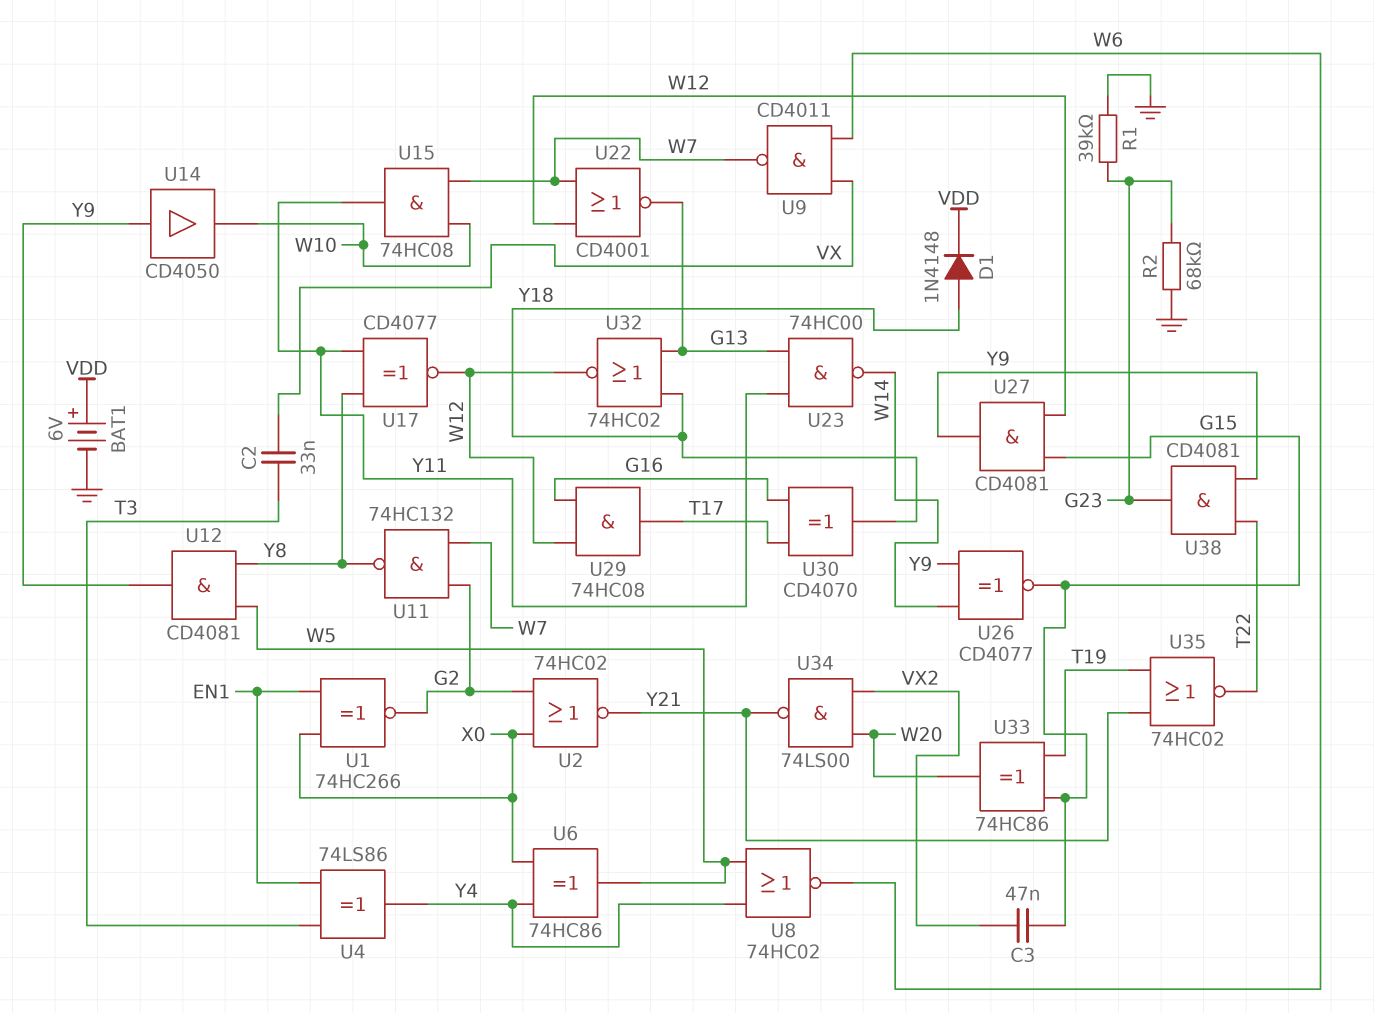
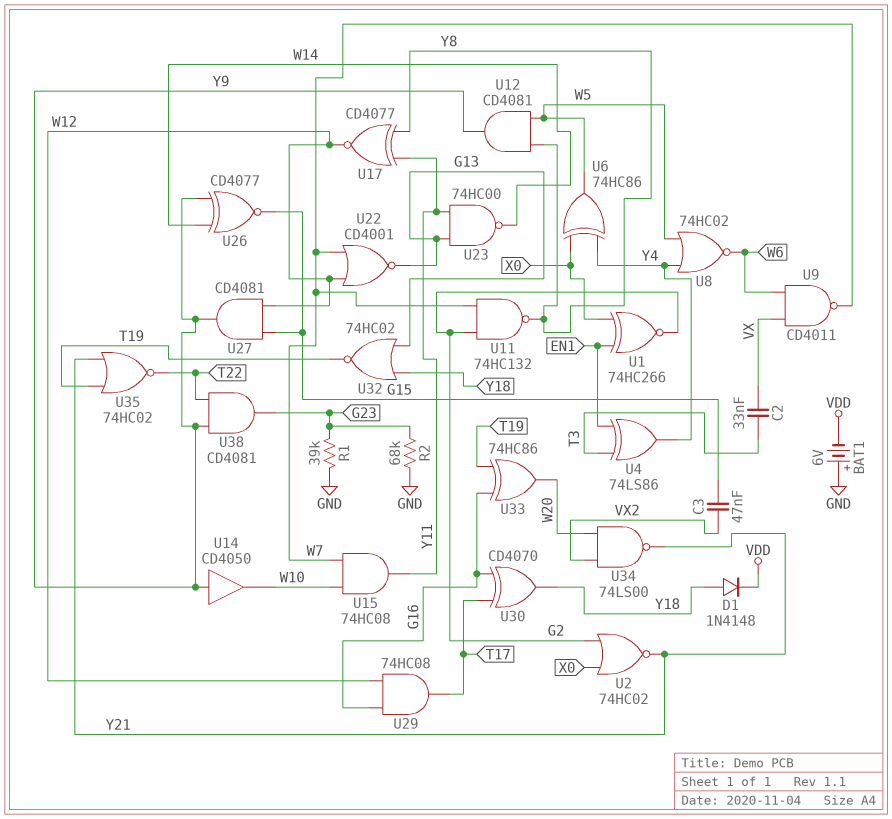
BAT1: 6V (plus VDD, minus GND) -> 6V (plus GND, minus VDD)
U32: NOR 74HC02 (in G13, in Y18, out W12) -> NOR 74HC02 (in G13, in Y18, out T19)
U33: XOR 74HC86 (in G15, in T19, out W20) -> XOR 74HC86 (in G16, in T19, out W20)

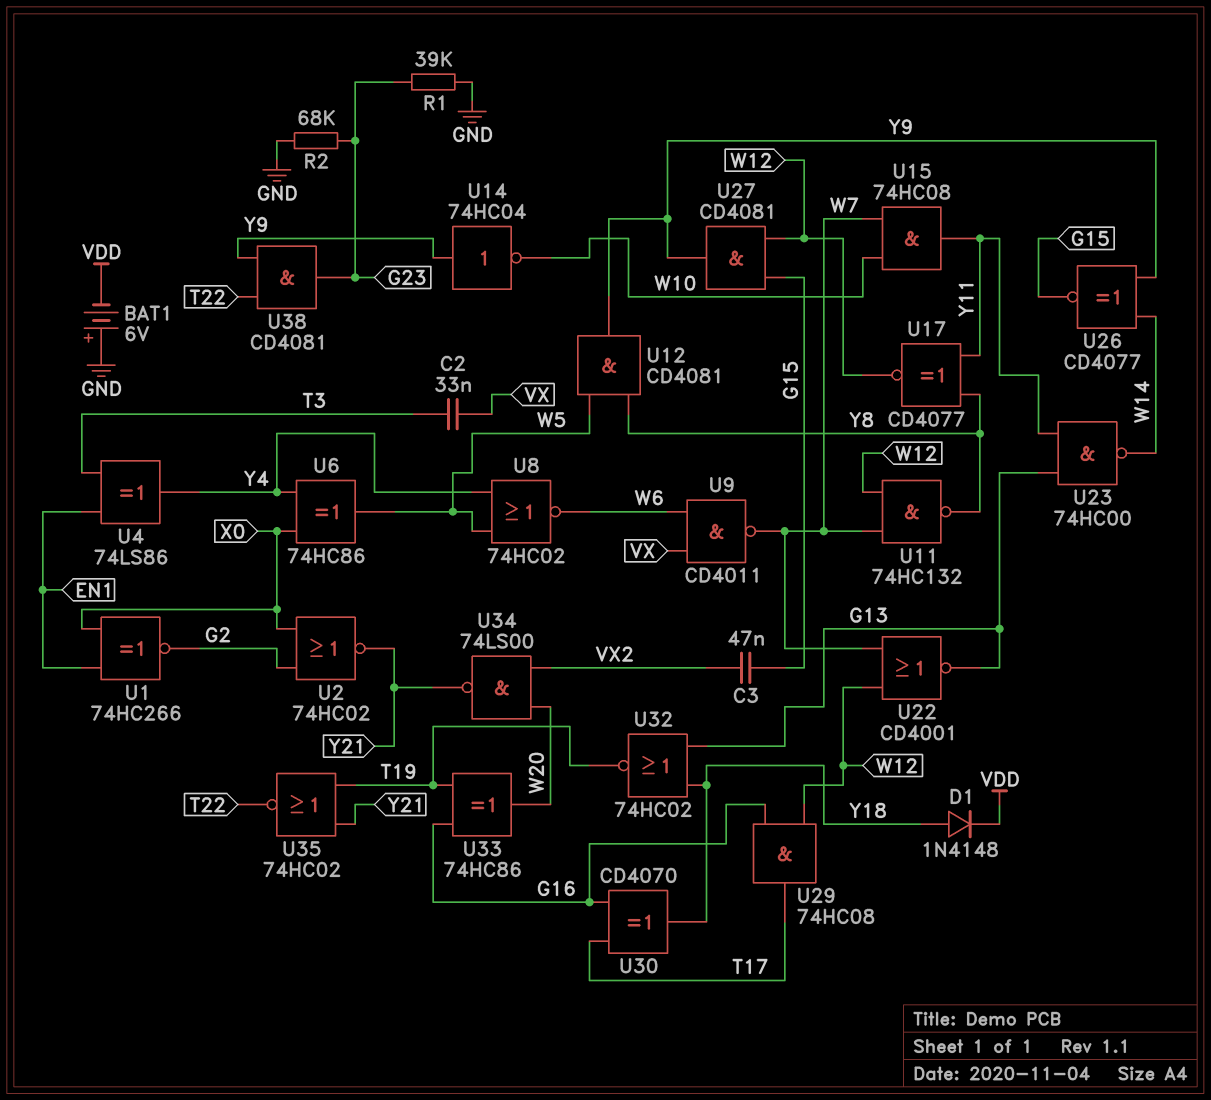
U11: NAND 74HC132 (in G2, in W7, out Y8) -> NAND 74HC132 (in W7, in W12, out Y8)
U14: buffer CD4050 (in Y9, out W10) -> NOT 74HC04 (in Y9, out W10)

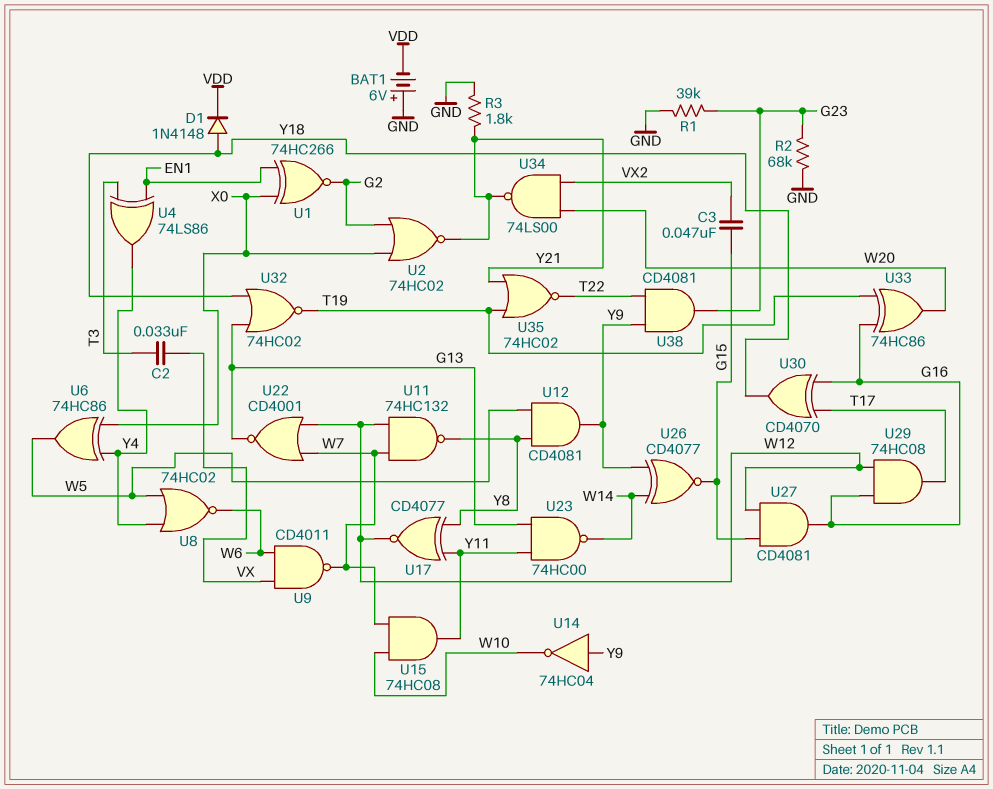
R3: none -> 1.8k (GND, Y21)
U27: AND CD4081 (in G15, in W12, out Y9) -> AND CD4081 (in G15, in W12, out G16)

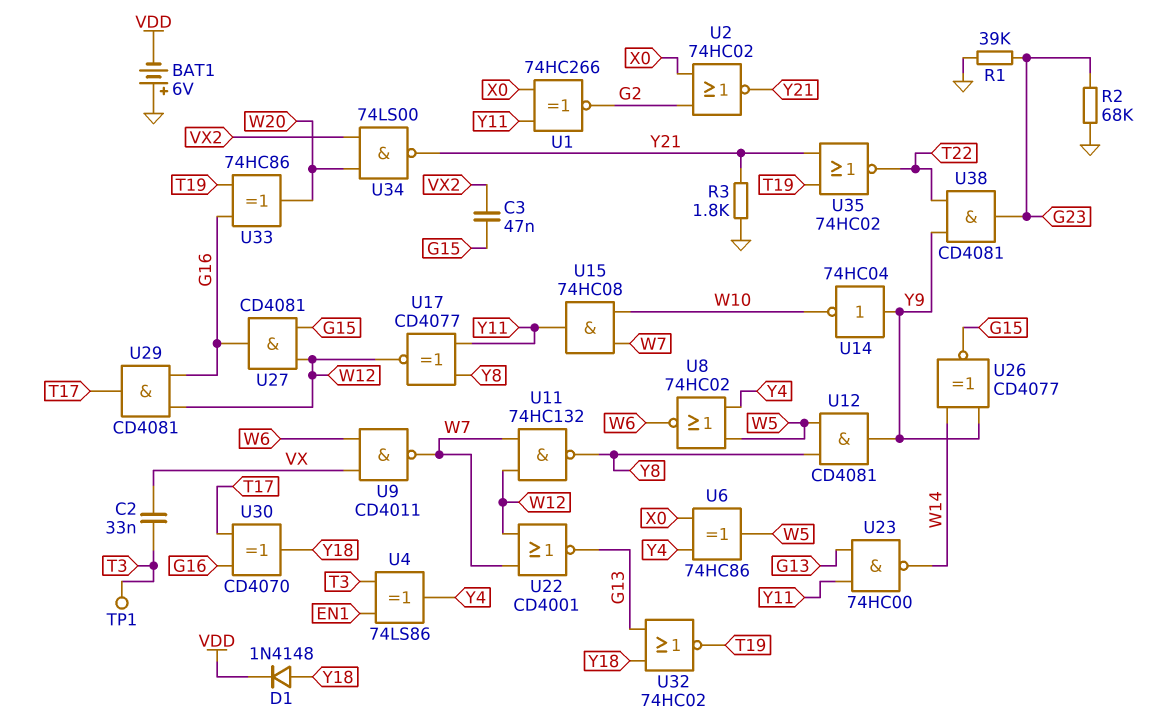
TP1: none -> test point (T3)
U1: XNOR 74HC266 (in EN1, in X0, out G2) -> XNOR 74HC266 (in X0, in Y11, out G2)
U29: AND 74HC08 (in G16, in W12, out T17) -> AND CD4081 (in G16, in W12, out T17)

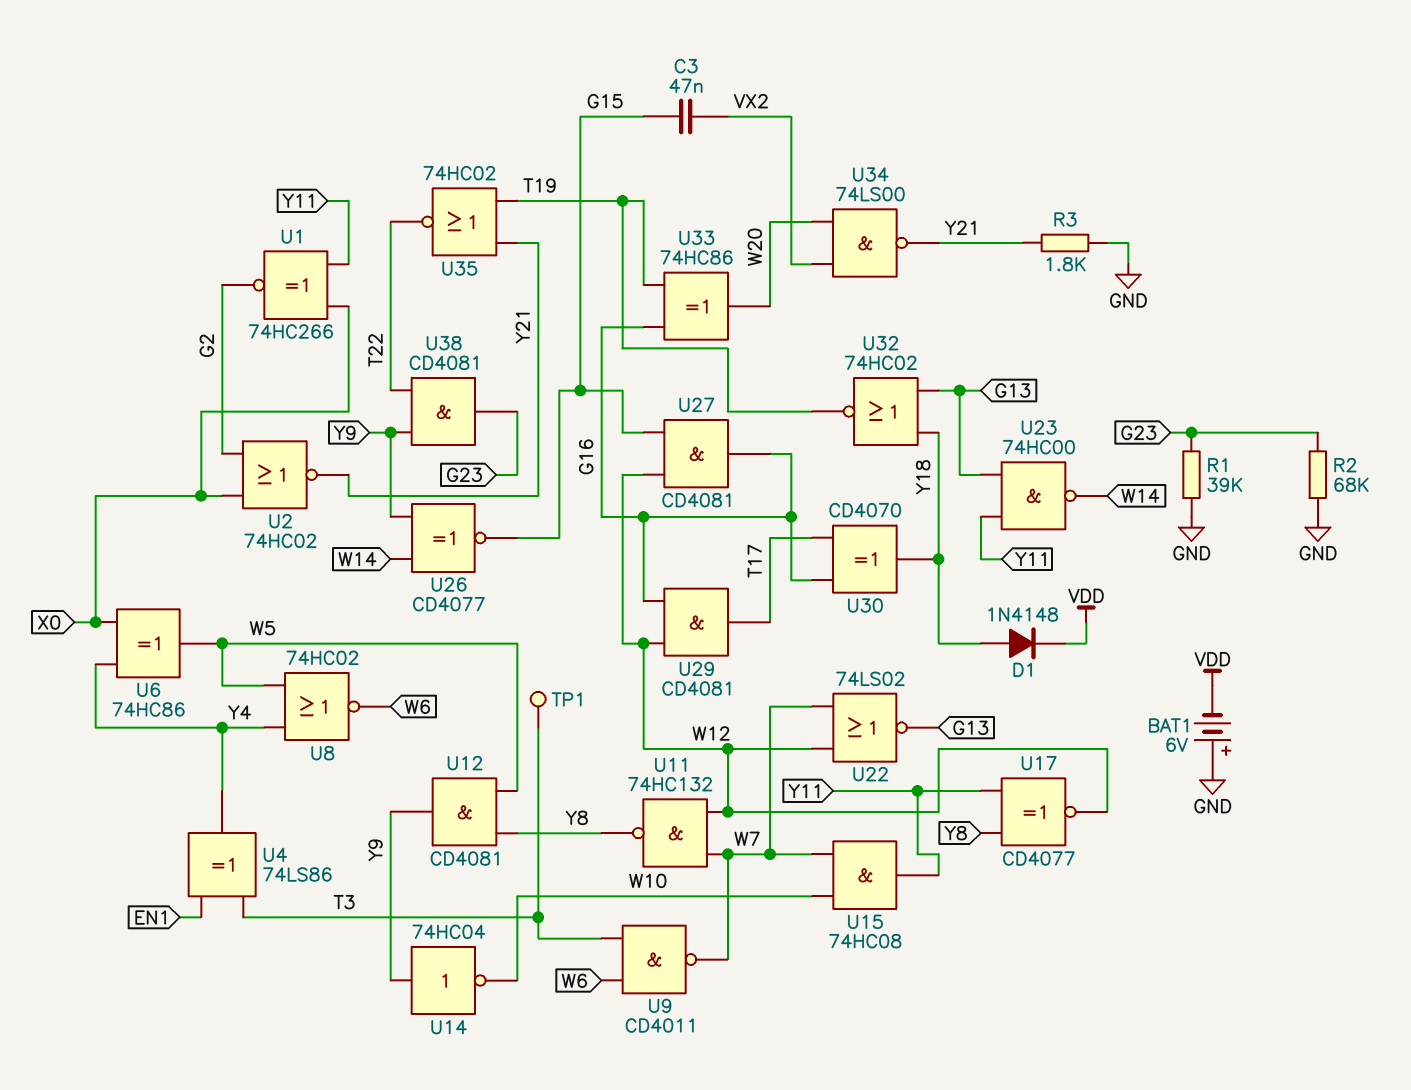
C2: 33nF (T3, VX) -> none
U9: NAND CD4011 (in VX, in W6, out W7) -> NAND CD4011 (in T3, in W6, out W7)
U22: NOR CD4001 (in W7, in W12, out G13) -> NOR 74LS02 (in W7, in W12, out G13)

